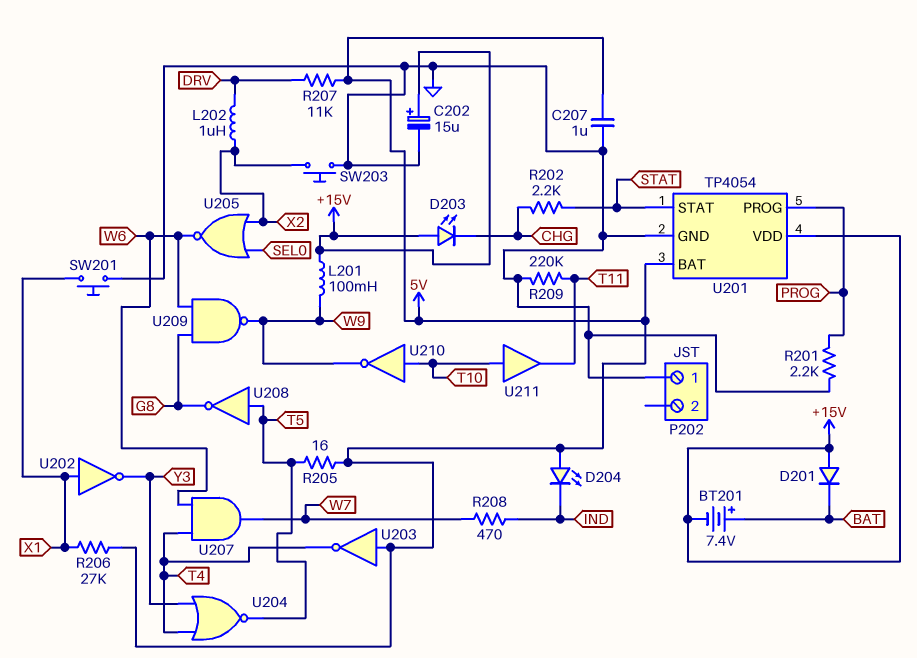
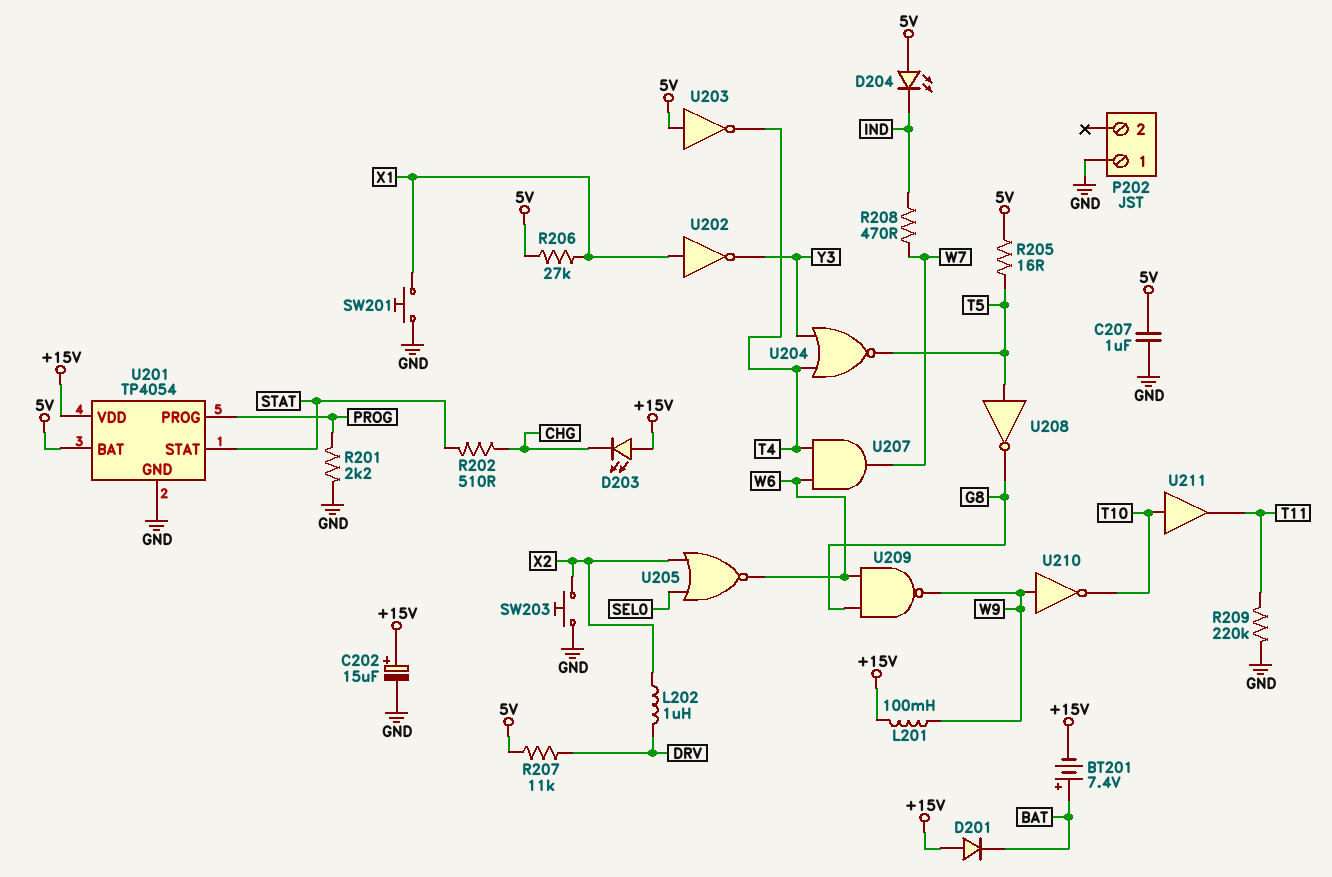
R202: 2.2k (CHG, STAT) -> 510 (CHG, STAT)
U210: NOT (in T10, out W9) -> NOT (in W9, out T10)

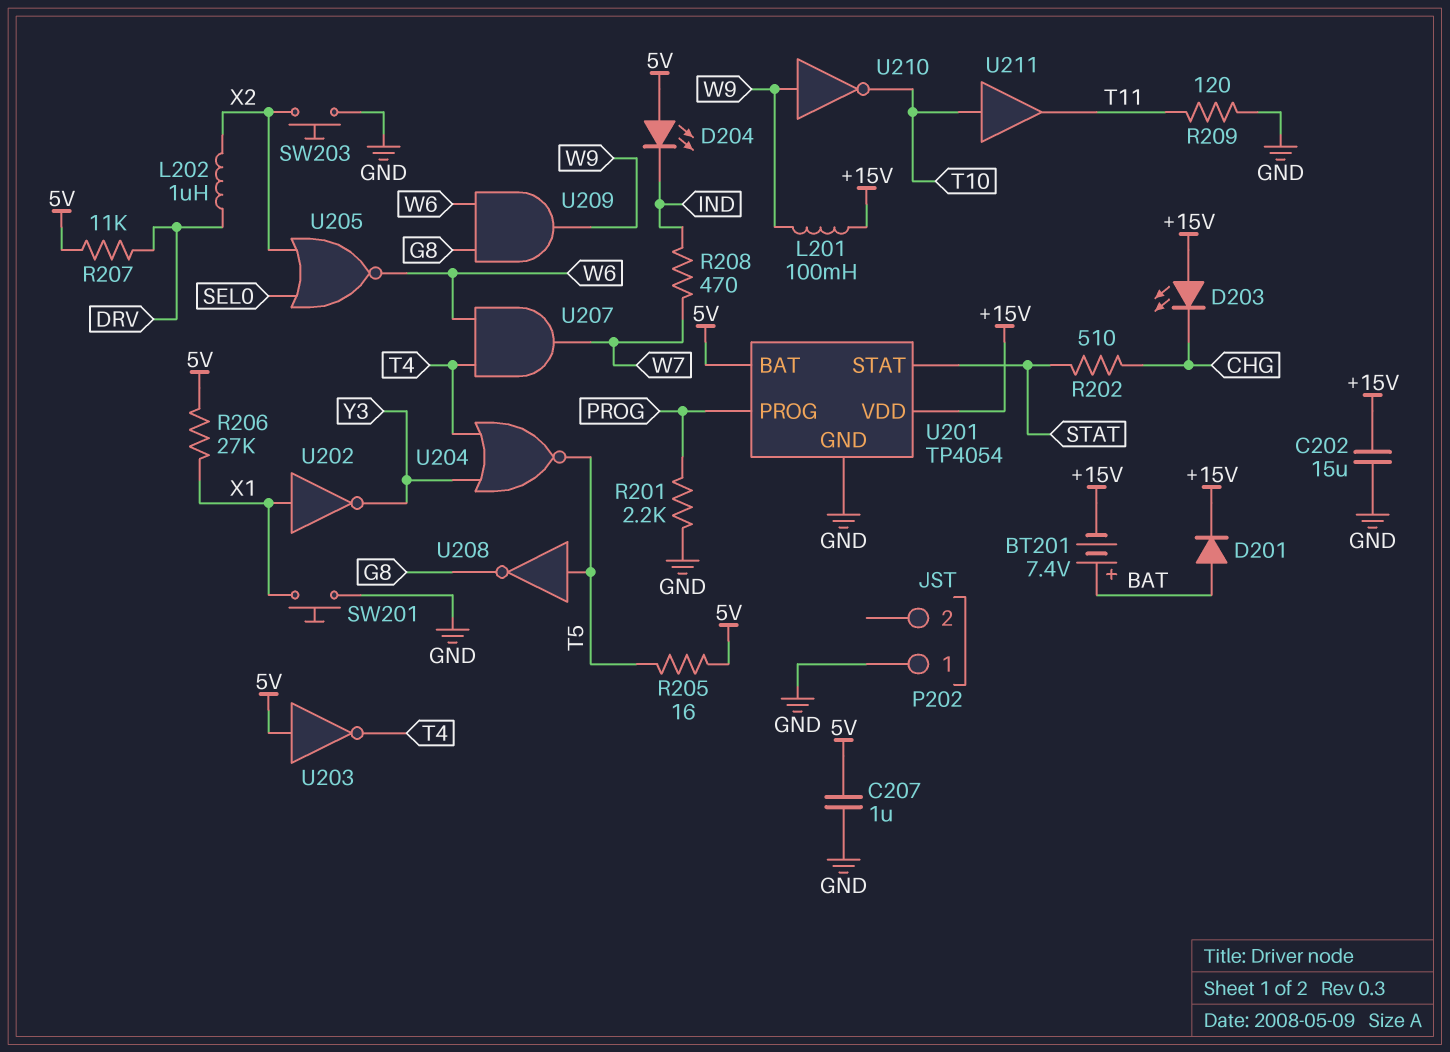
C202: 15uF (plus +15V, minus GND) -> 15uF (+15V, GND)
D201: diode (A +15V, K BAT) -> diode (A BAT, K +15V)
R209: 220k (GND, T11) -> 120 (GND, T11)
U209: NAND (in G8, in W6, out W9) -> AND (in G8, in W6, out W9)

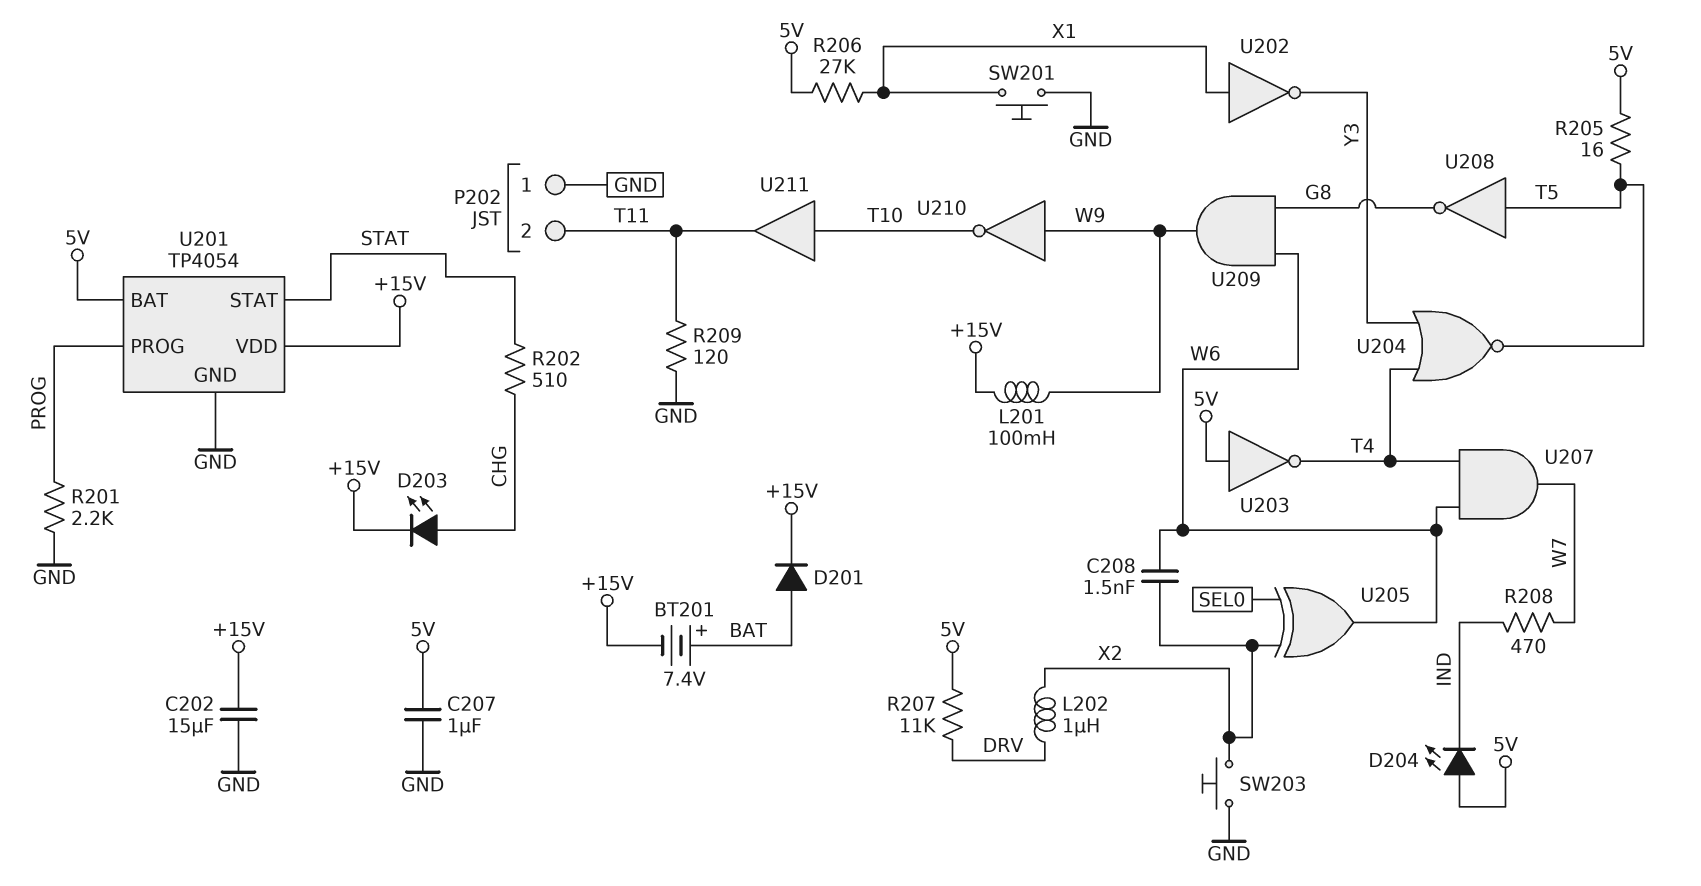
C208: none -> 1.5nF (W6, X2)
D203: LED (A +15V, K CHG) -> LED (A CHG, K +15V)
P202 pin 2: none -> T11
U205: NOR (in SEL0, in X2, out W6) -> XOR (in SEL0, in X2, out W6)

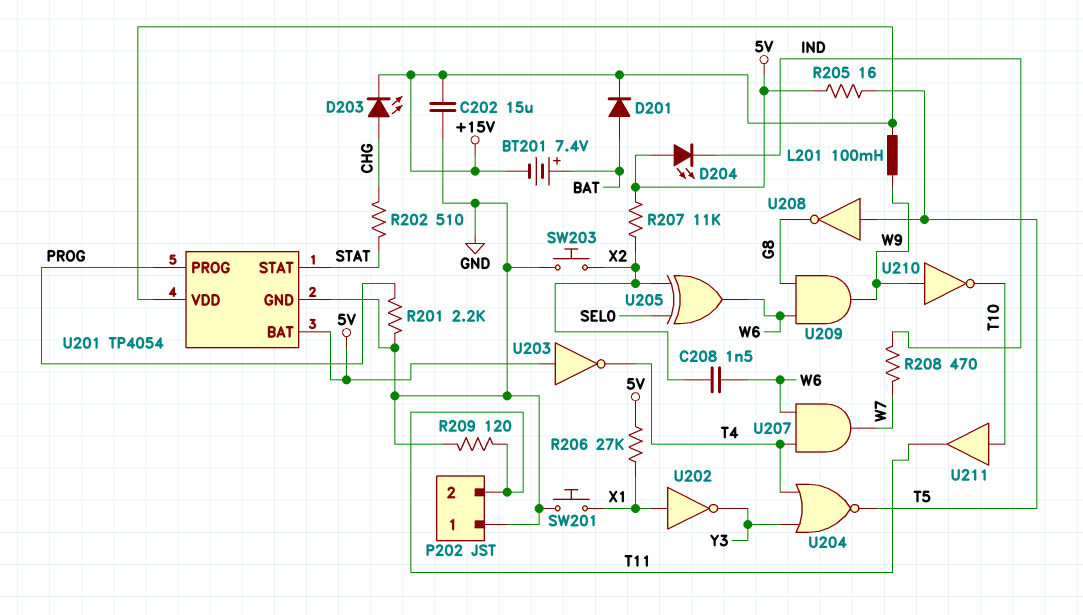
C207: 1uF (5V, GND) -> none
L202: 1uH (DRV, X2) -> none
R207: 11k (5V, DRV) -> 11k (5V, X2)

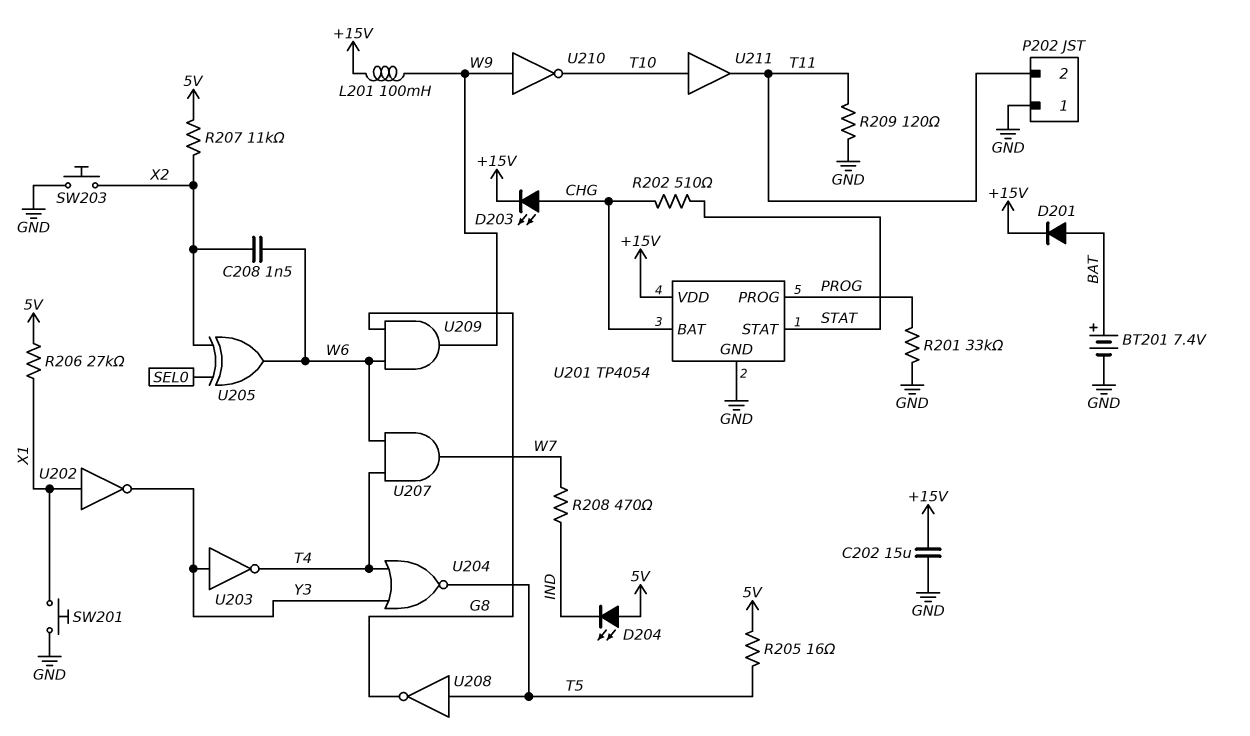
BT201: 7.4V (plus BAT, minus +15V) -> 7.4V (plus BAT, minus GND)
R201: 2.2k (GND, PROG) -> 33k (GND, PROG)
U201 pin BAT: 5V -> CHG
U203: NOT (in 5V, out T4) -> NOT (in Y3, out T4)

